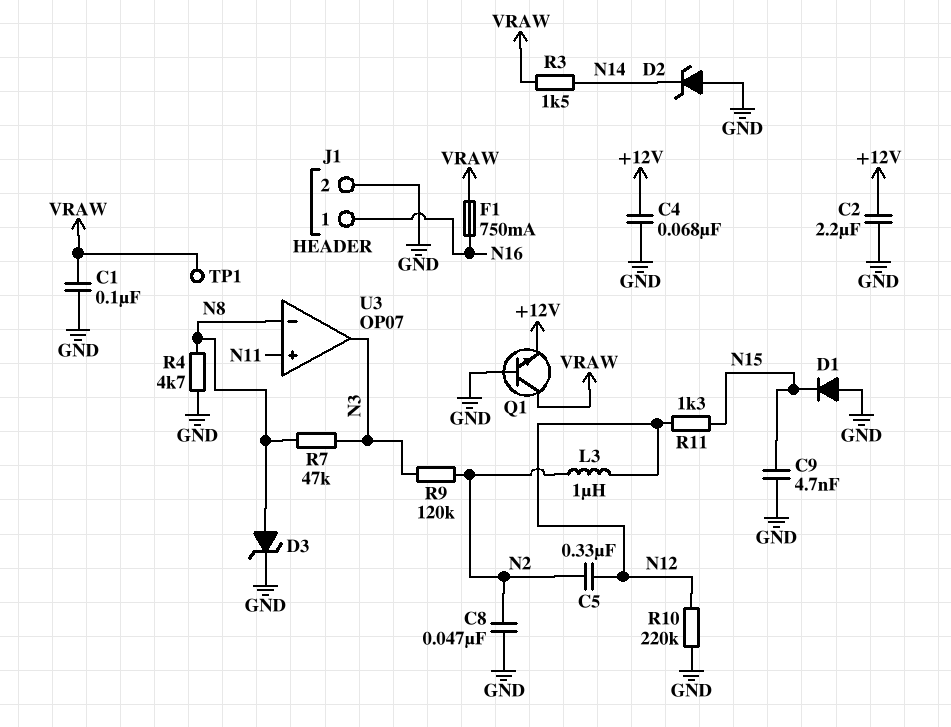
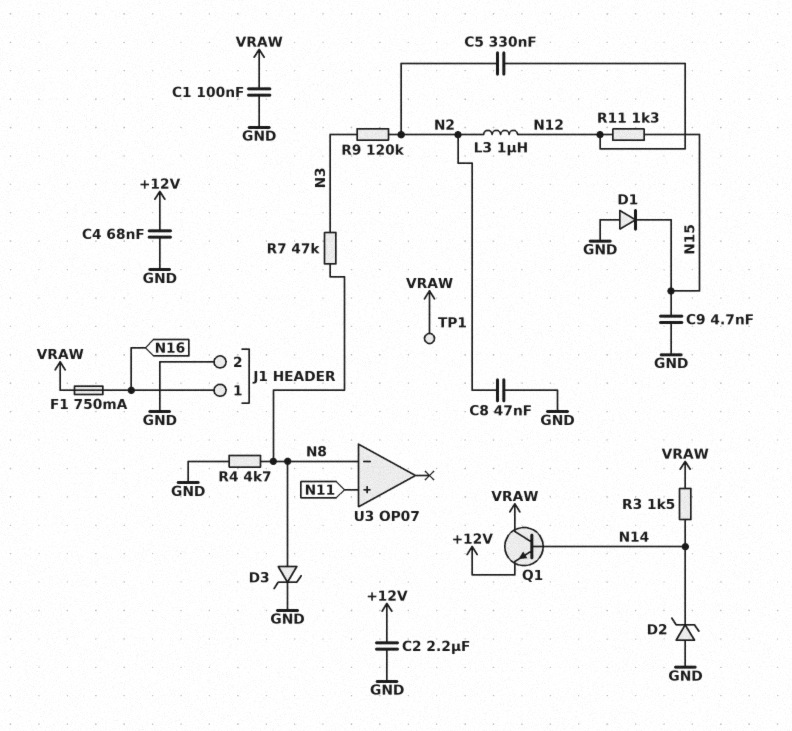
Q1: NPN (B GND, C VRAW, E +12V) -> NPN (B N14, C VRAW, E +12V)
R10: 220k (GND, N12) -> none
U3 pin out: N3 -> none

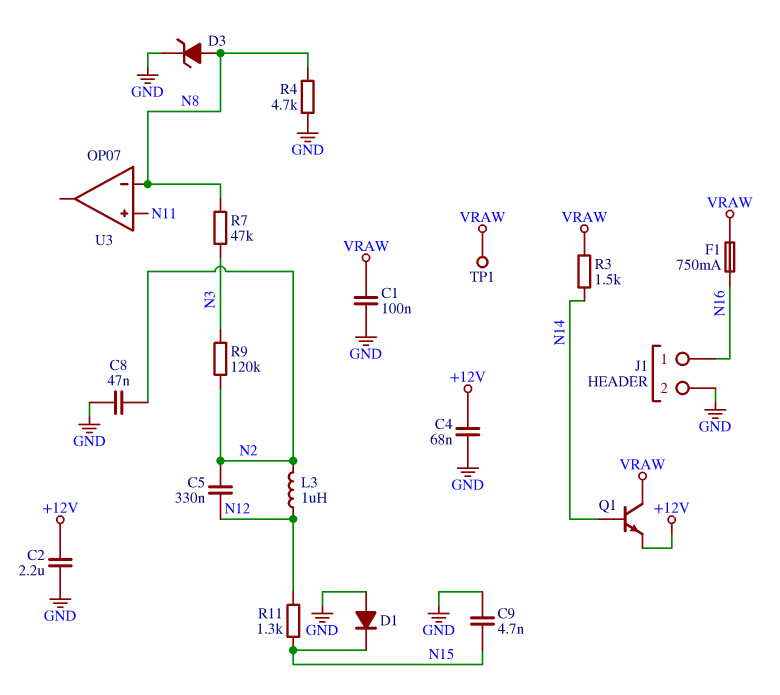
D2: zener (A GND, K N14) -> none

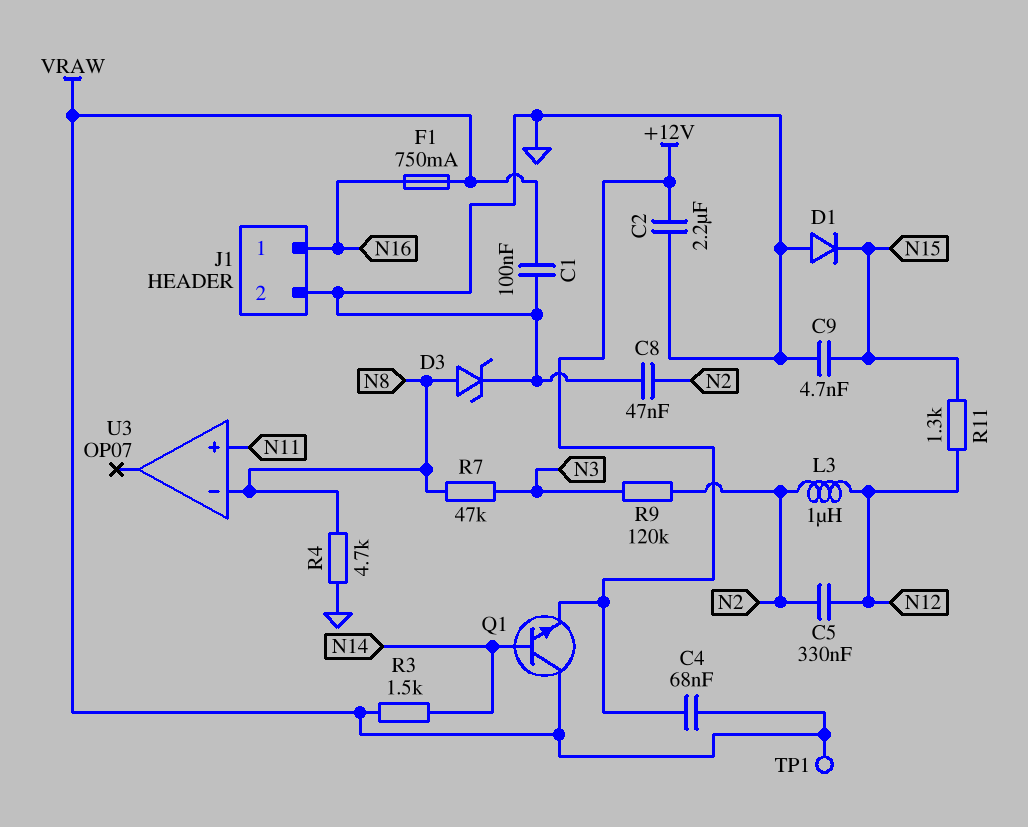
C4: 68nF (+12V, GND) -> 68nF (+12V, VRAW)

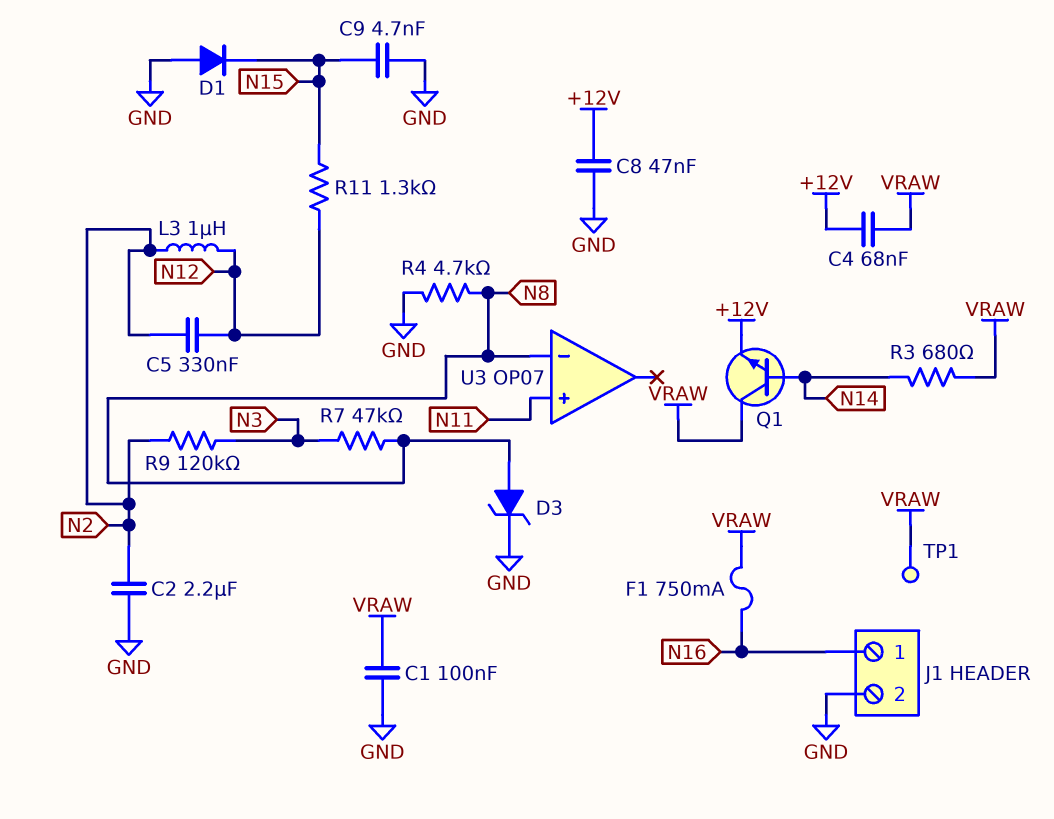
C2: 2.2uF (+12V, GND) -> 2.2uF (GND, N2)
C8: 47nF (GND, N2) -> 47nF (+12V, GND)
R3: 1.5k (N14, VRAW) -> 680 (N14, VRAW)

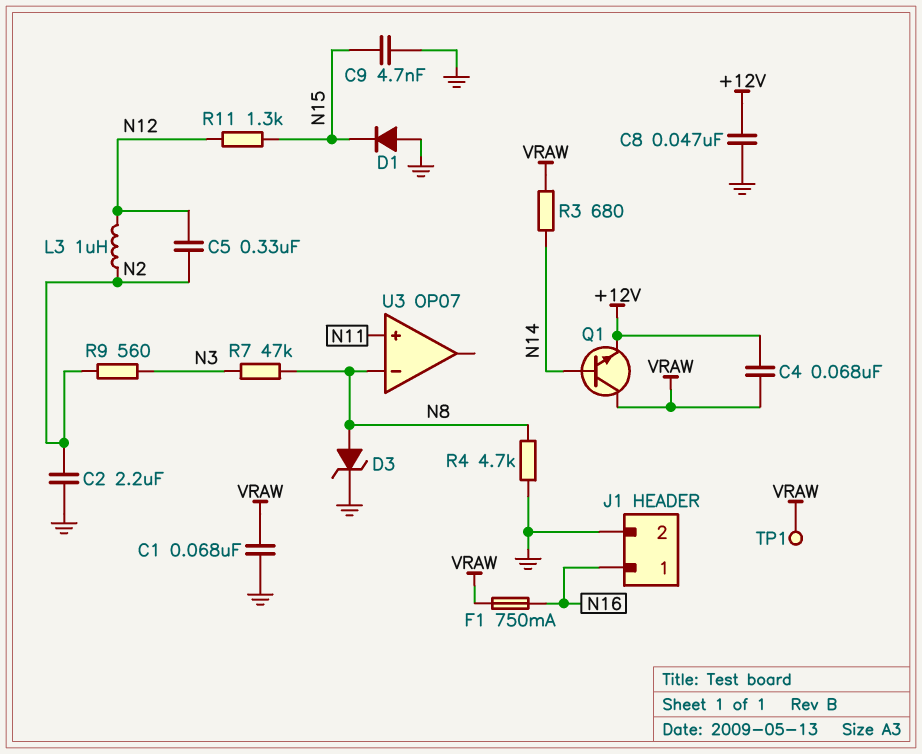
C1: 100nF (GND, VRAW) -> 68nF (GND, VRAW)
R9: 120k (N2, N3) -> 560 (N2, N3)

